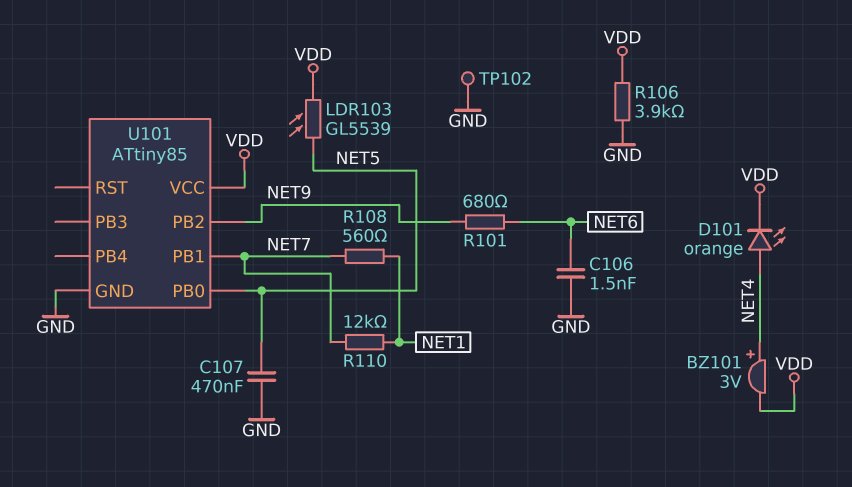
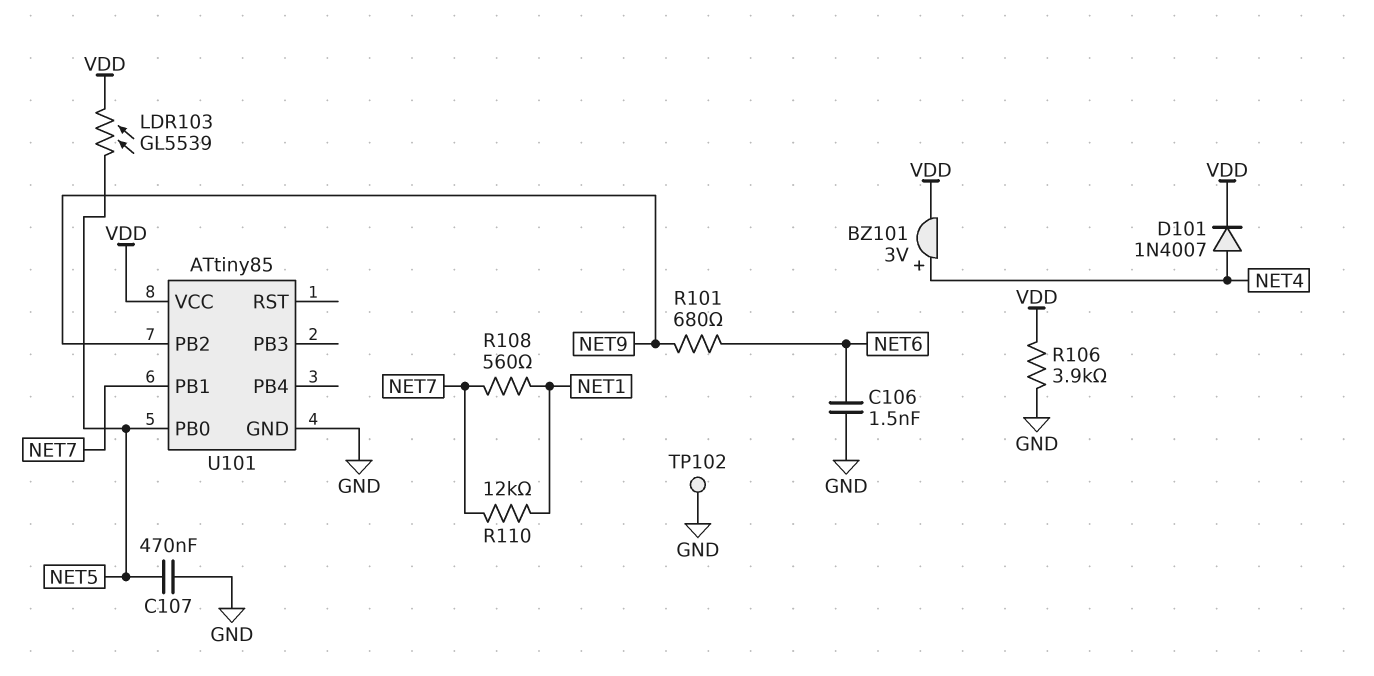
D101: LED orange (A NET4, K VDD) -> diode 1N4007 (A NET4, K VDD)

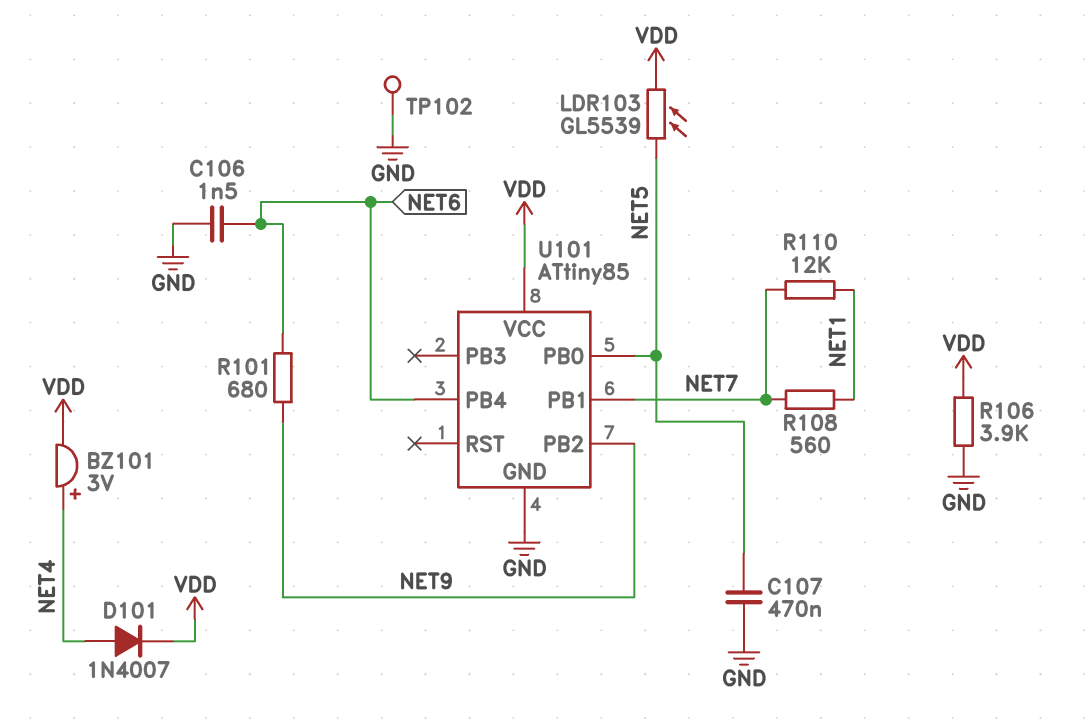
U101 pin PB4: none -> NET6

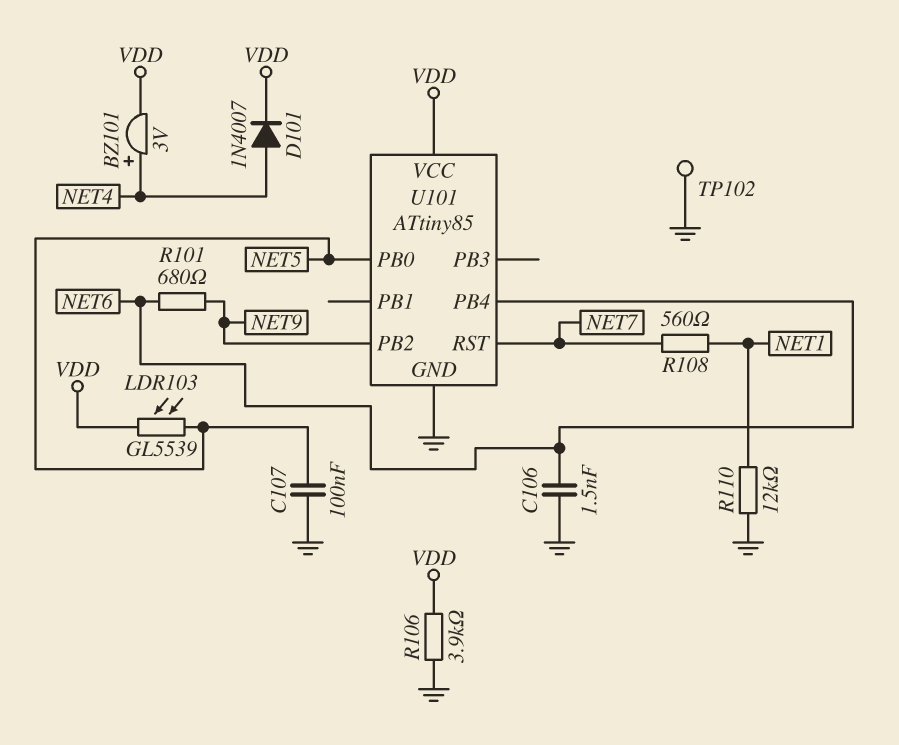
C107: 470nF (GND, NET5) -> 100nF (GND, NET5)
R110: 12k (NET1, NET7) -> 12k (GND, NET1)
U101 pin PB1: NET7 -> none
U101 pin RST: none -> NET7

